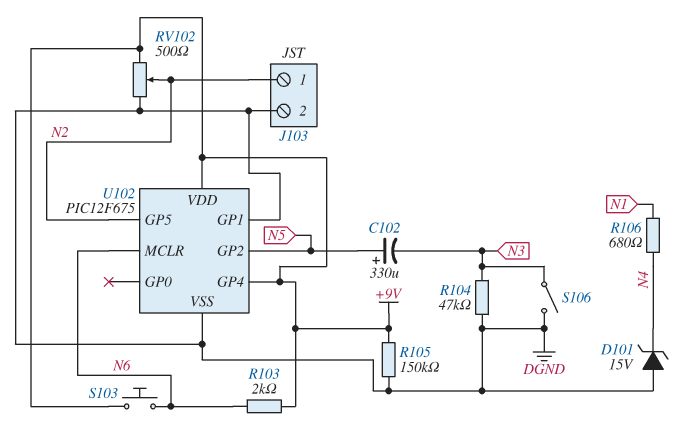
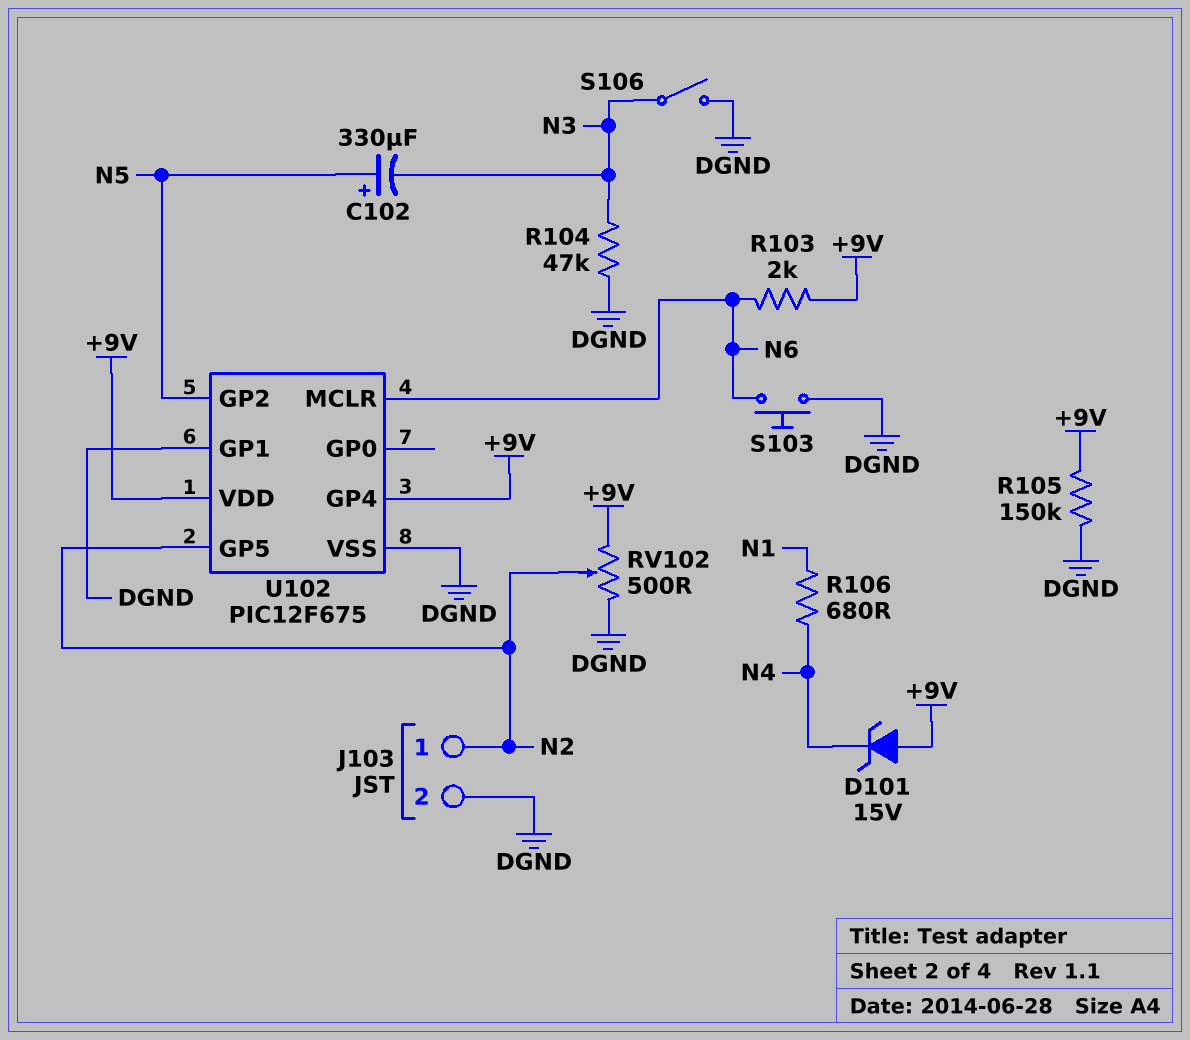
D101: zener 15V (A DGND, K N4) -> zener 15V (A +9V, K N4)
S103: button (+9V, N6) -> button (DGND, N6)

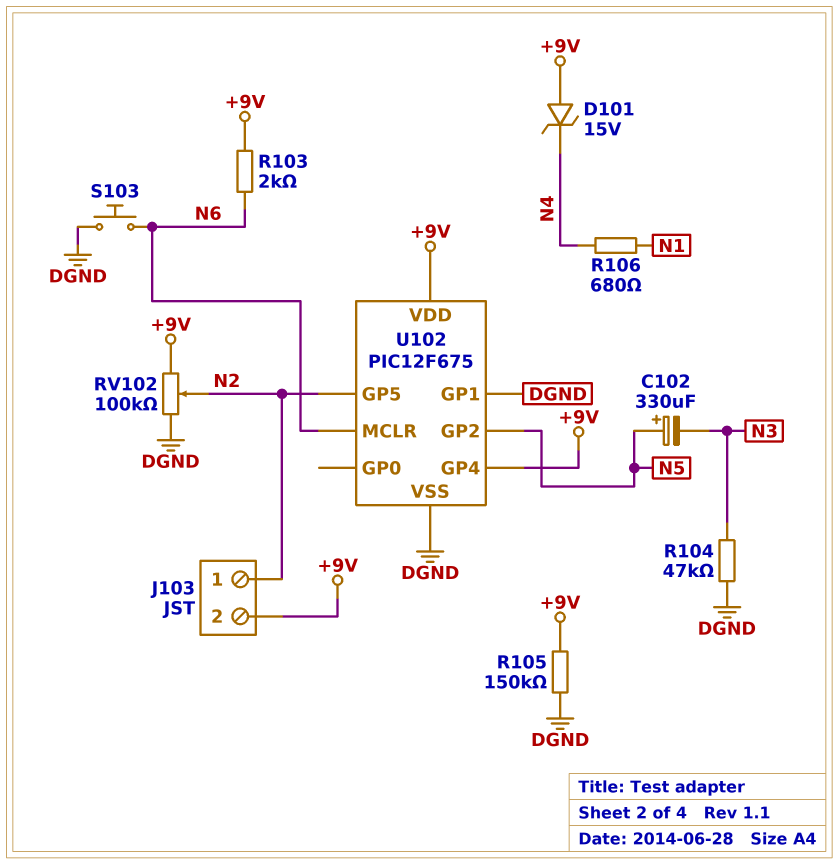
J103 pin 2: DGND -> +9V
RV102: 500 (+9V, DGND, wiper N2) -> 100k (+9V, DGND, wiper N2)
S106: switch (DGND, N3) -> none

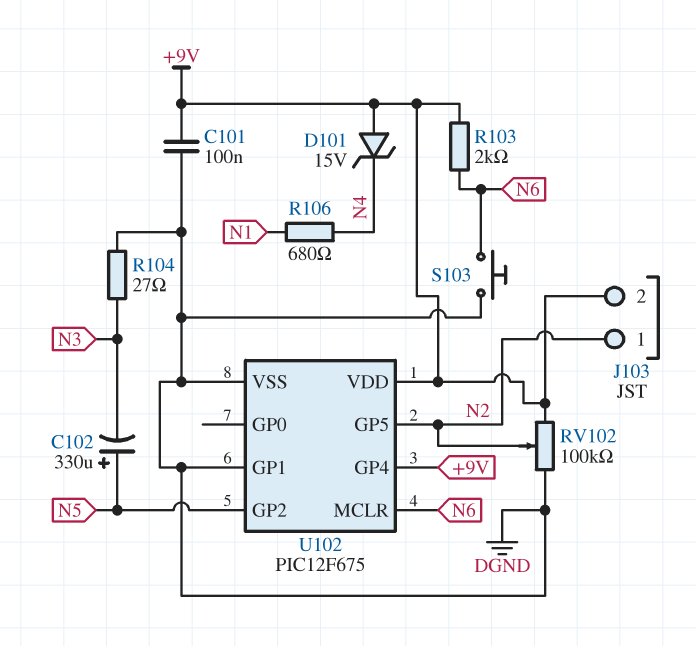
C101: none -> 100nF (+9V, DGND)
R104: 47k (DGND, N3) -> 27 (DGND, N3)
R105: 150k (+9V, DGND) -> none

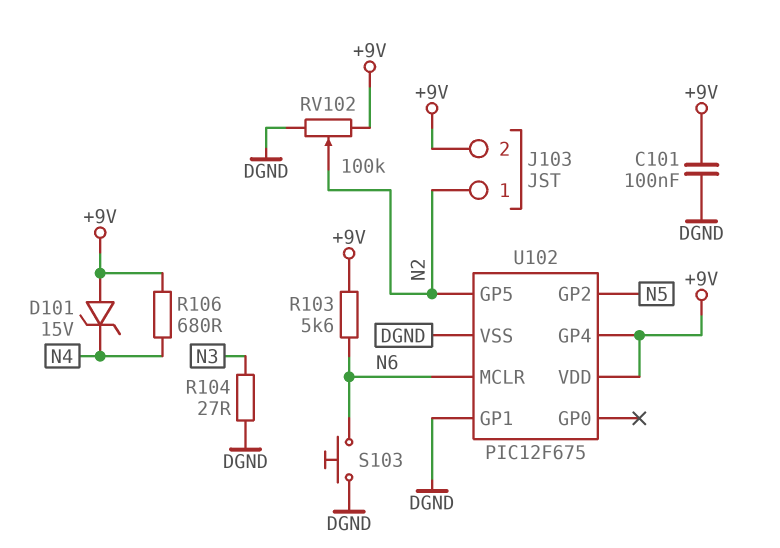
C102: 330uF (plus N5, minus N3) -> none
R103: 2k (+9V, N6) -> 5.6k (+9V, N6)
R106: 680 (N1, N4) -> 680 (+9V, N4)

